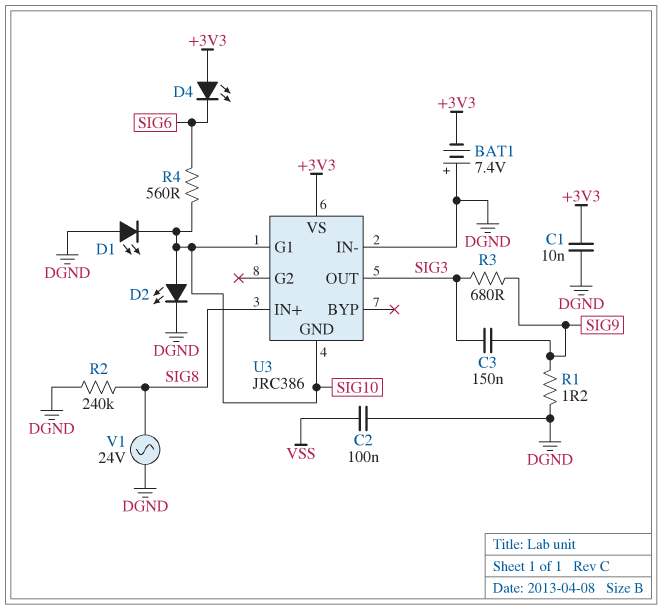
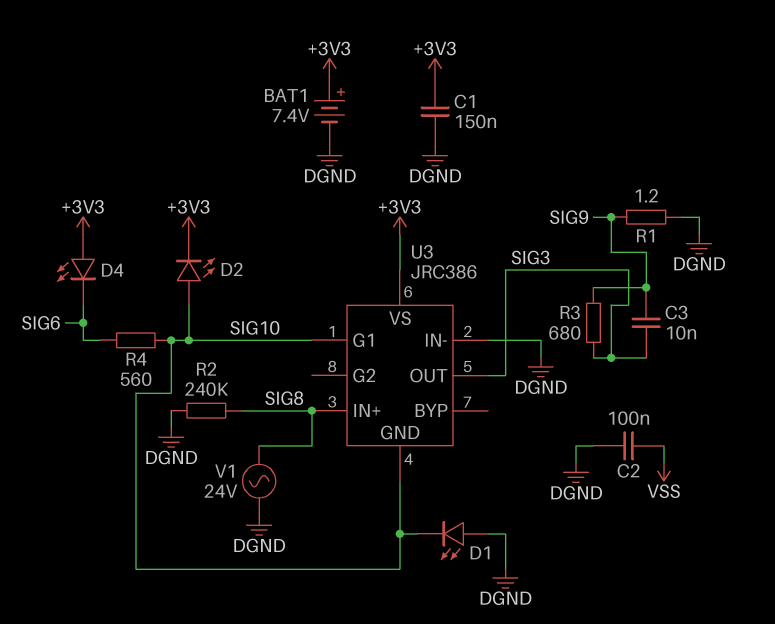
BAT1: 7.4V (plus DGND, minus +3V3) -> 7.4V (plus +3V3, minus DGND)
C1: 10nF (+3V3, DGND) -> 150nF (+3V3, DGND)
C3: 150nF (SIG3, SIG9) -> 10nF (SIG3, SIG9)
D2: LED (A SIG10, K DGND) -> LED (A SIG10, K +3V3)

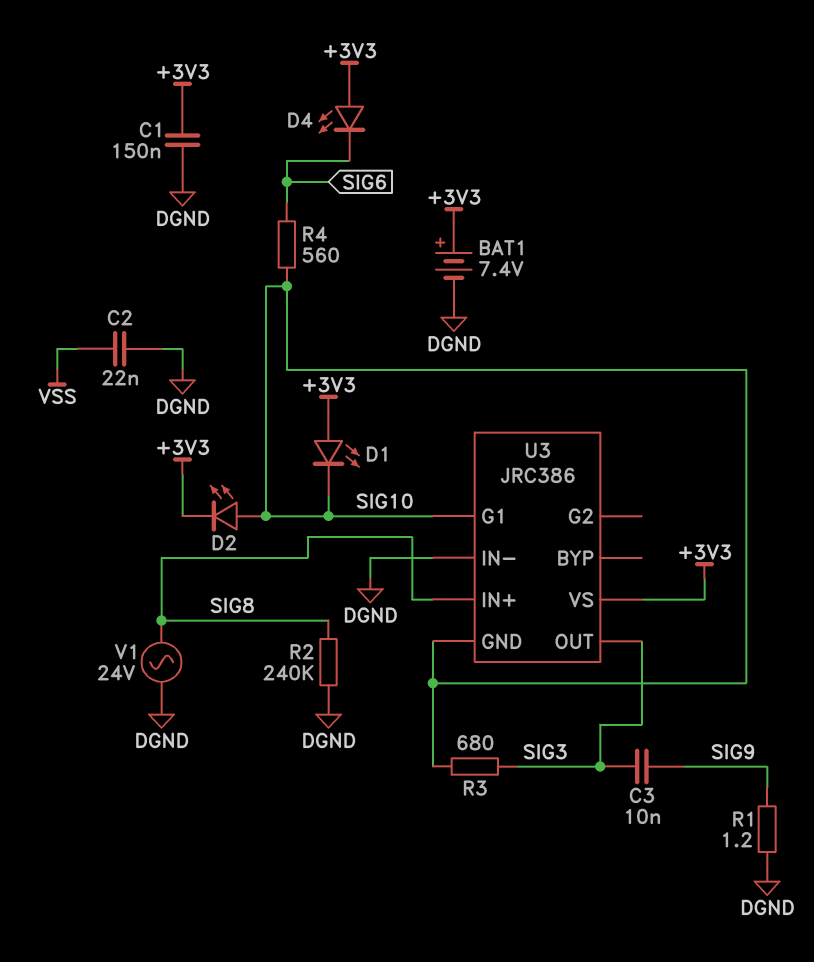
C2: 100nF (DGND, VSS) -> 22nF (DGND, VSS)
D1: LED (A DGND, K SIG10) -> LED (A +3V3, K SIG10)
R3: 680 (SIG3, SIG9) -> 680 (SIG3, SIG10)

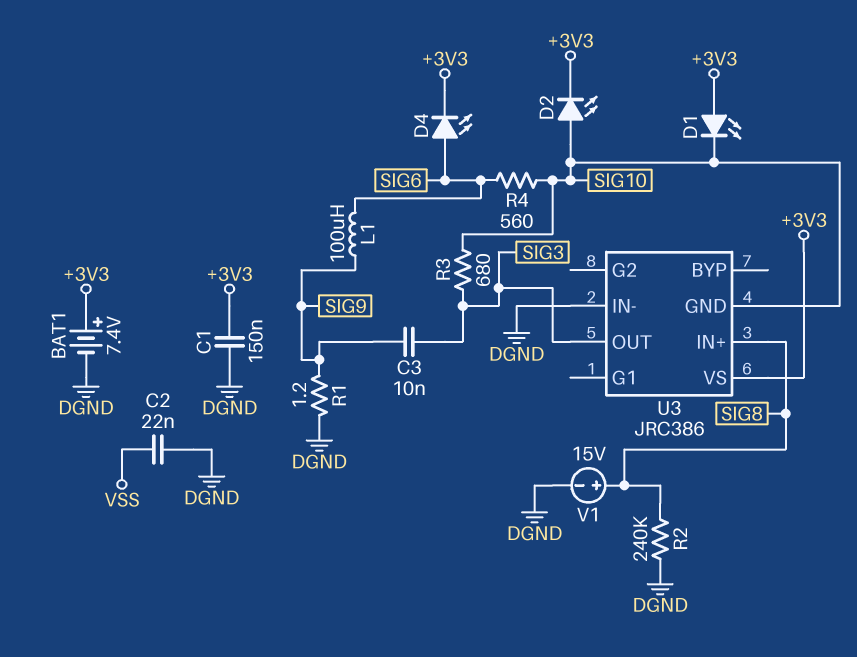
D4: LED (A +3V3, K SIG6) -> LED (A SIG6, K +3V3)
L1: none -> 100uH (SIG6, SIG9)
U3 pin G1: SIG10 -> none
V1: AC 24V (DGND, SIG8) -> 15V (plus SIG8, minus DGND)

